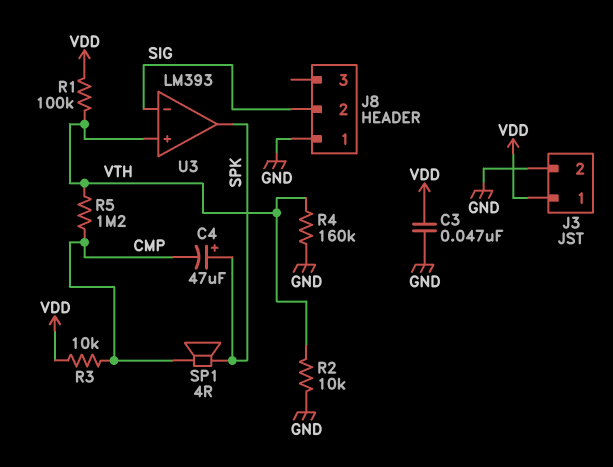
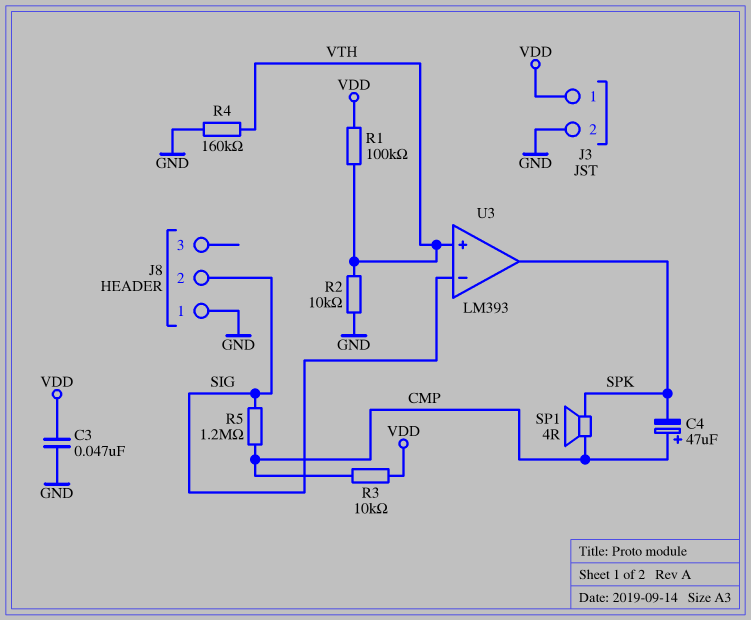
C4: 47uF (plus SPK, minus CMP) -> 47uF (plus CMP, minus SPK)
R5: 1.2M (CMP, VTH) -> 1.2M (CMP, SIG)

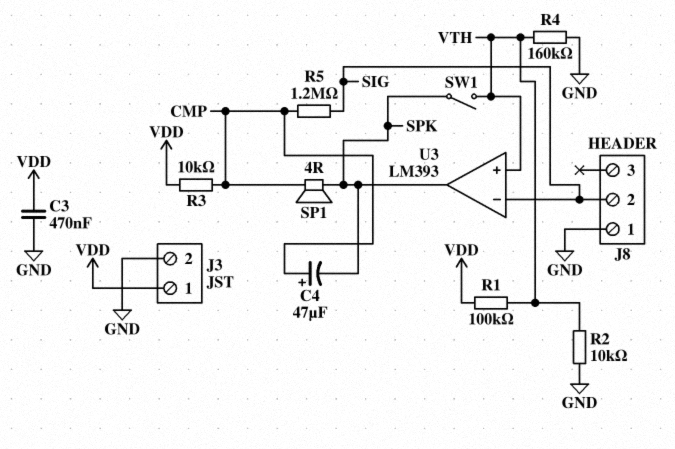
C3: 47nF (GND, VDD) -> 470nF (GND, VDD)
SW1: none -> switch (SPK, VTH)

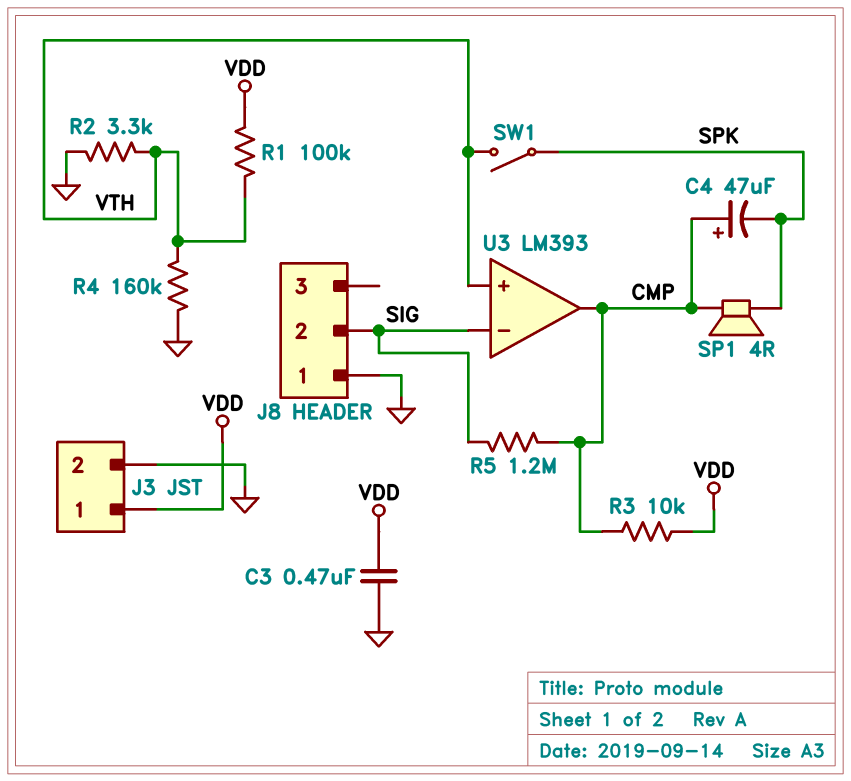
R2: 10k (GND, VTH) -> 3.3k (GND, VTH)
U3 pin out: SPK -> CMP

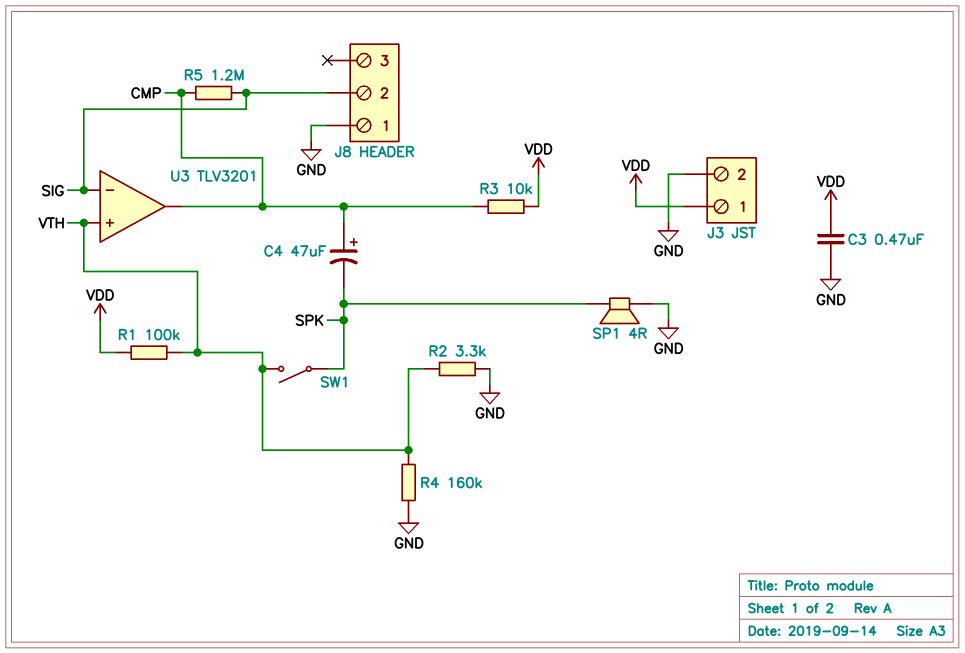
SP1: speaker 4R (CMP, SPK) -> speaker 4R (GND, SPK)
U3: LM393 -> TLV3201

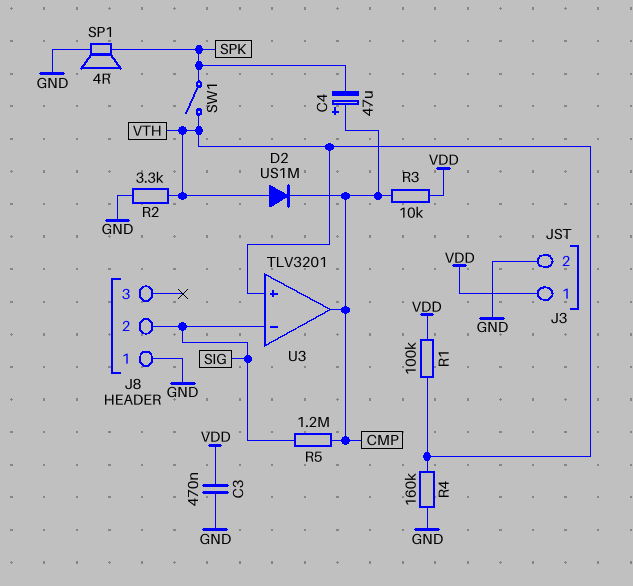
D2: none -> diode US1M (A VTH, K CMP)

